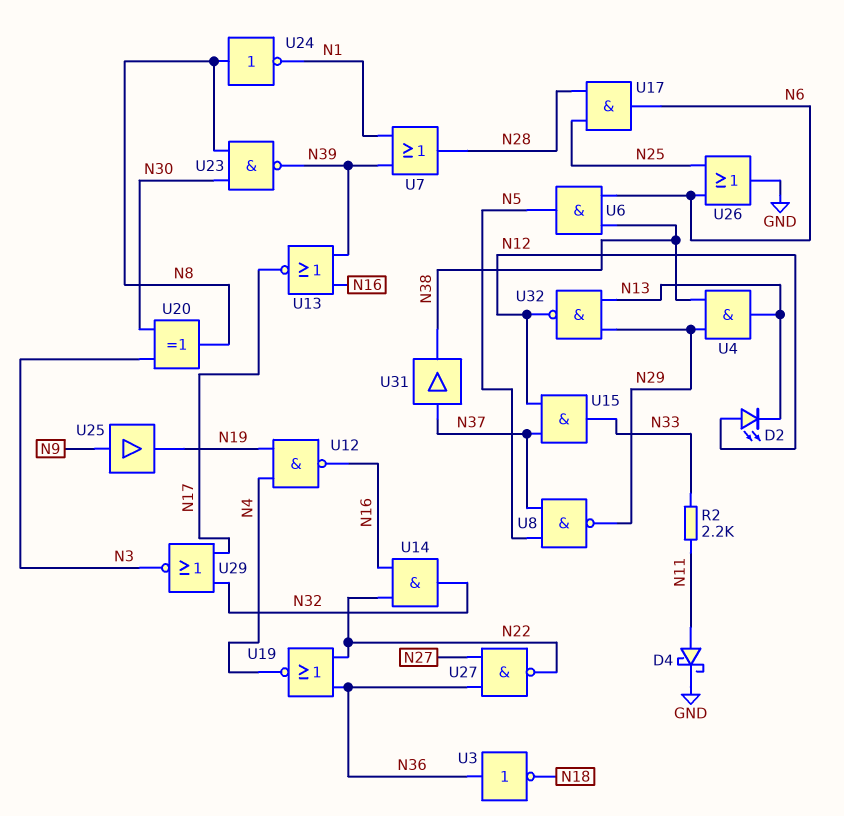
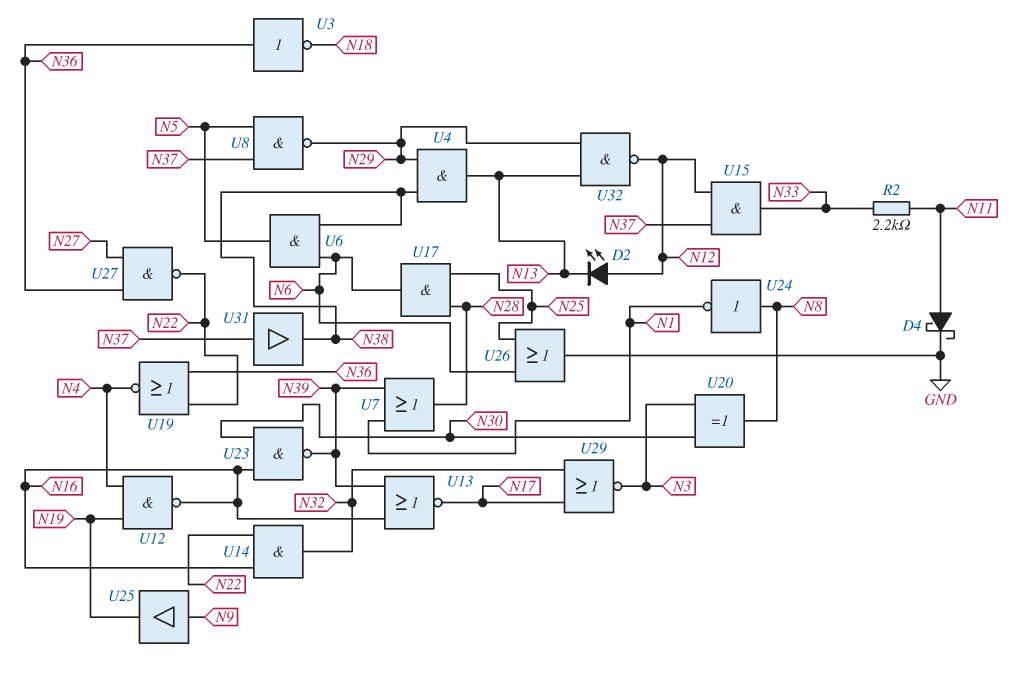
U23: NAND (in N8, in N30, out N39) -> NAND (in N16, in N30, out N39)

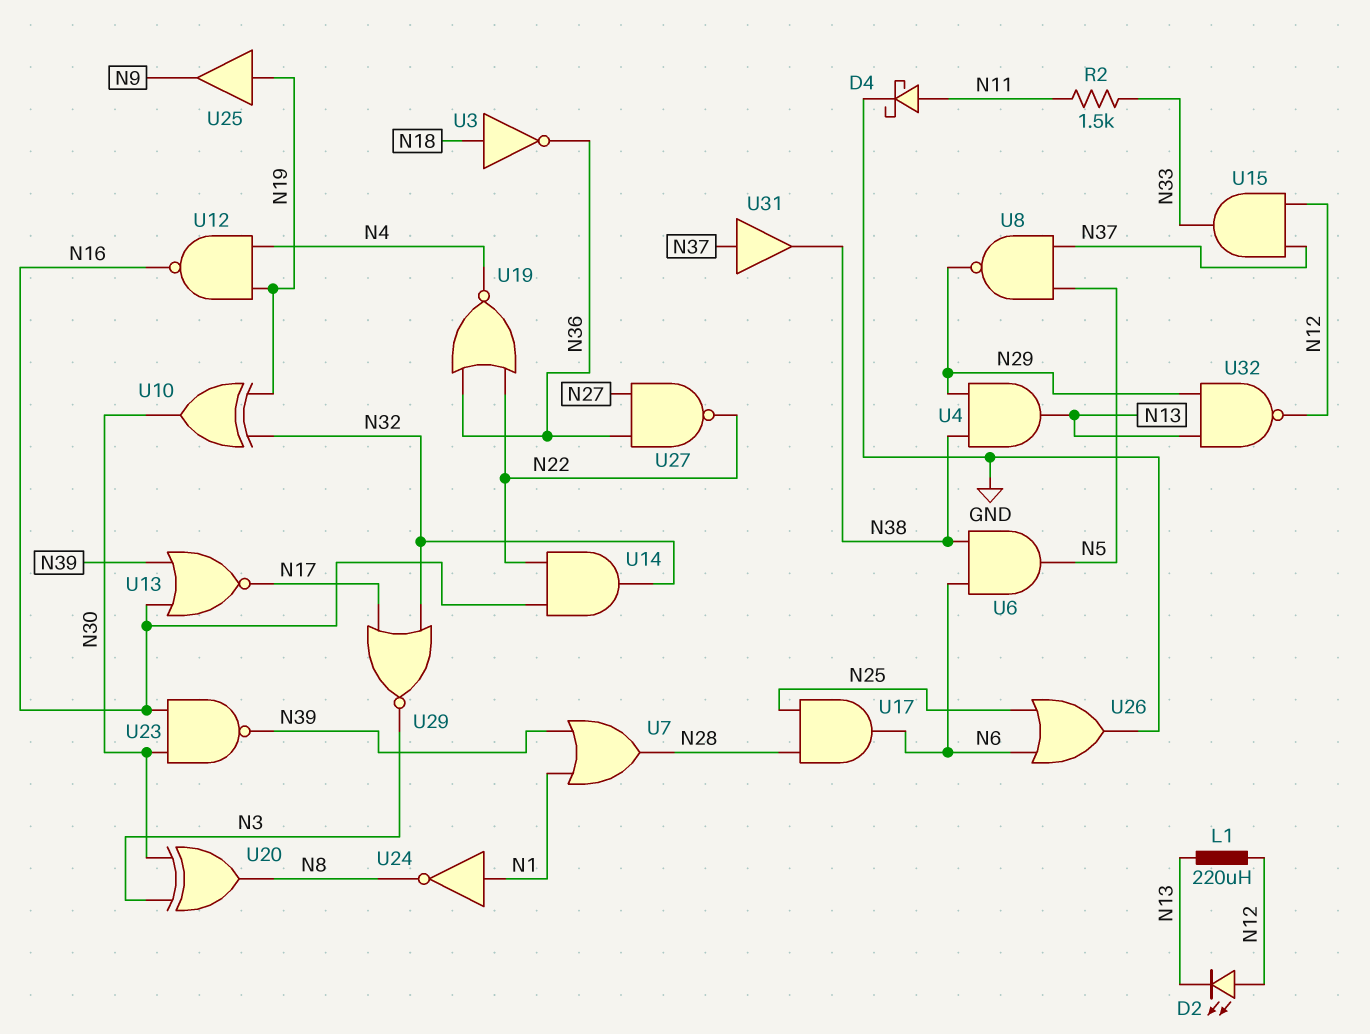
L1: none -> 220uH (N12, N13)
R2: 2.2k (N11, N33) -> 1.5k (N11, N33)
U3: NOT (in N36, out N18) -> NOT (in N18, out N36)
U10: none -> XOR (in N19, in N32, out N30)
U24: NOT (in N8, out N1) -> NOT (in N1, out N8)
U25: buffer (in N9, out N19) -> buffer (in N19, out N9)

